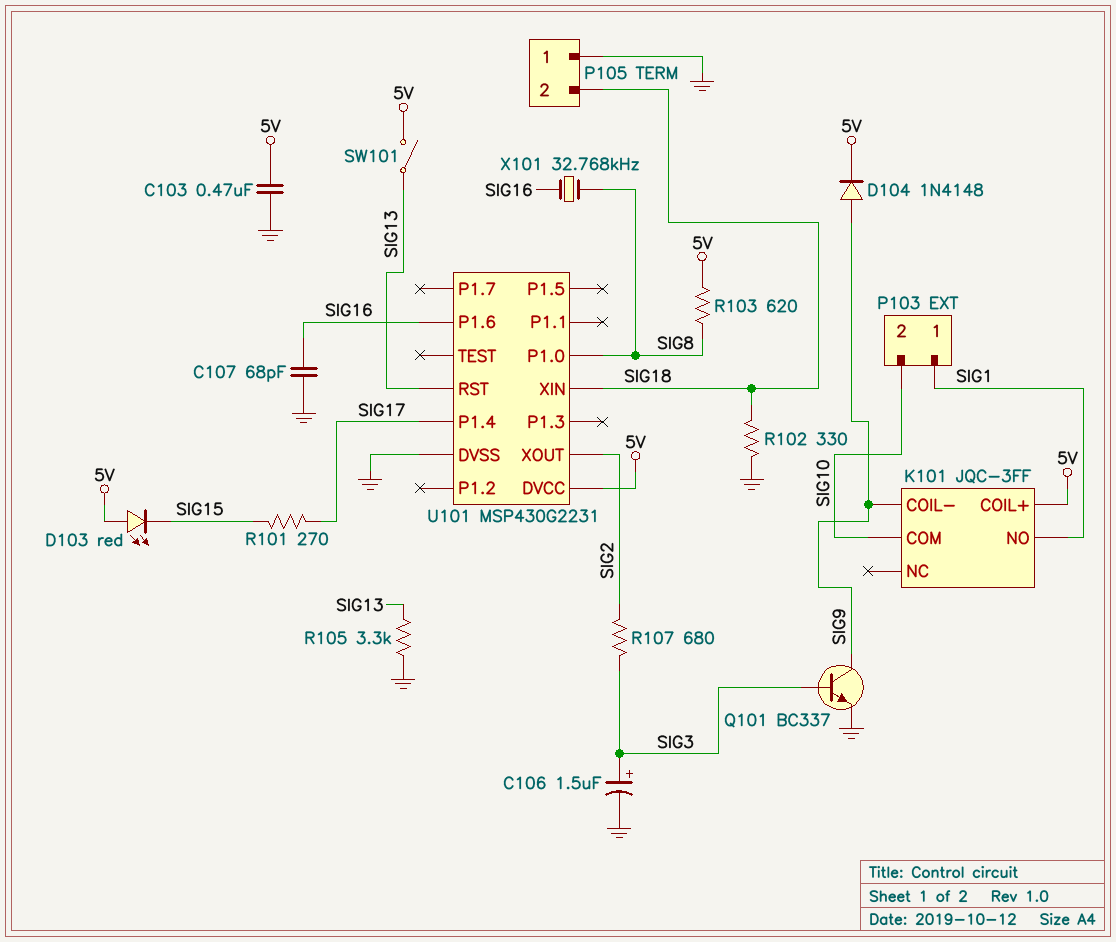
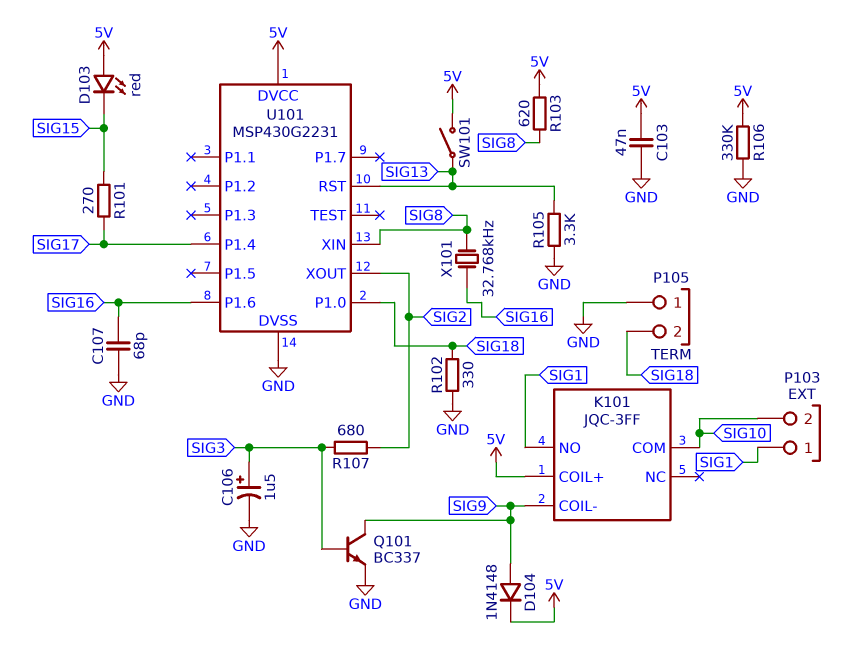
C103: 470nF (5V, GND) -> 47nF (5V, GND)
R106: none -> 330k (5V, GND)
U101 pin P1.0: SIG8 -> SIG18
U101 pin XIN: SIG18 -> SIG8

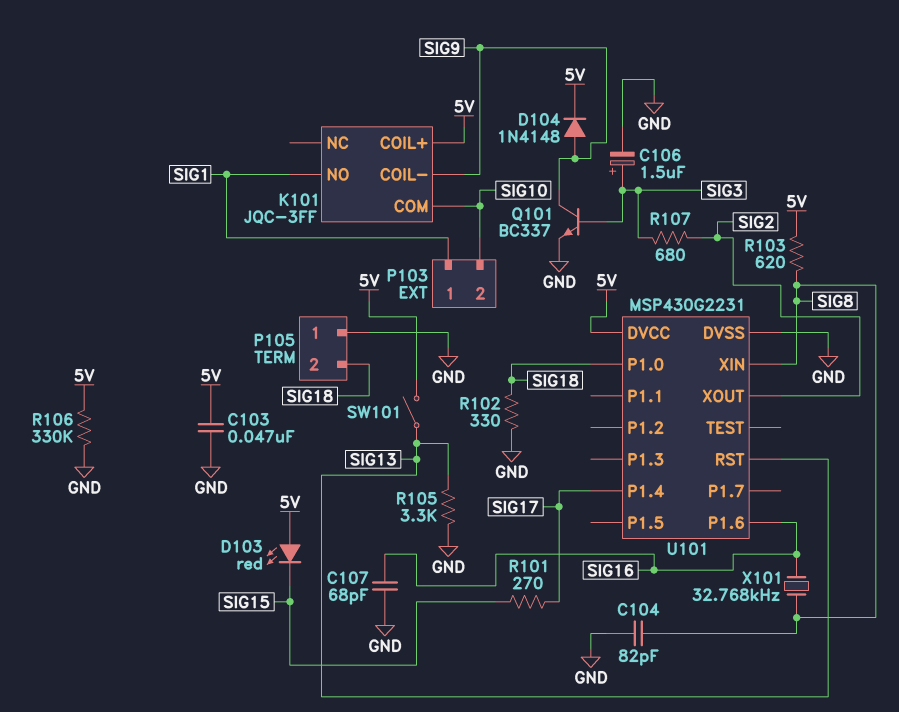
C104: none -> 82pF (GND, SIG8)

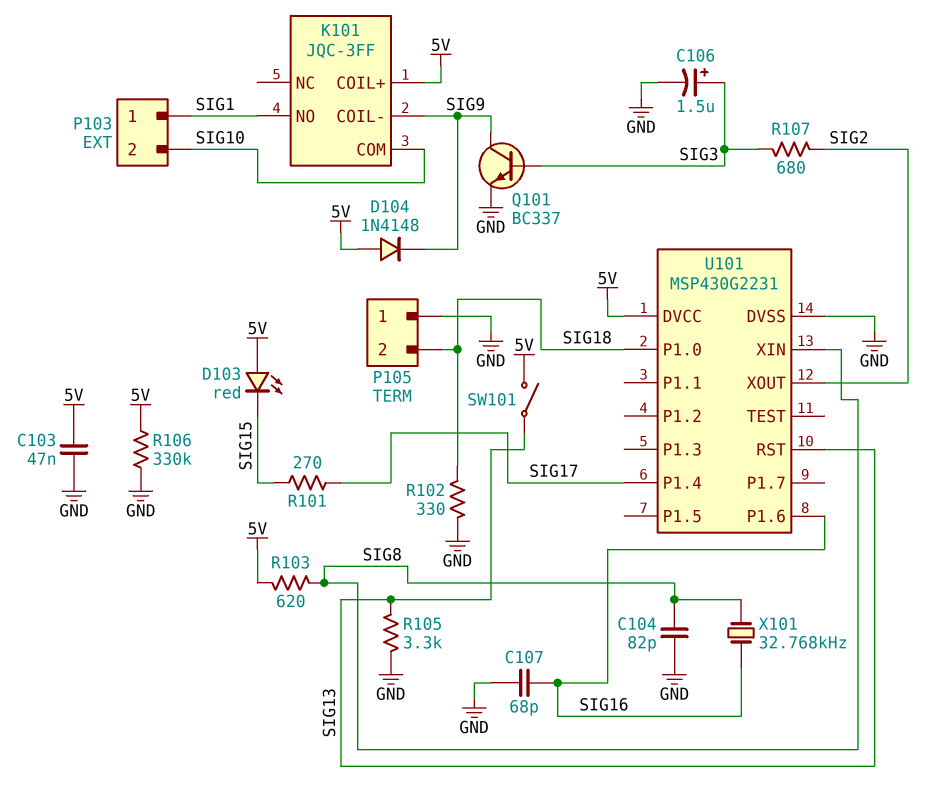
D104: diode 1N4148 (A SIG9, K 5V) -> diode 1N4148 (A 5V, K SIG9)

